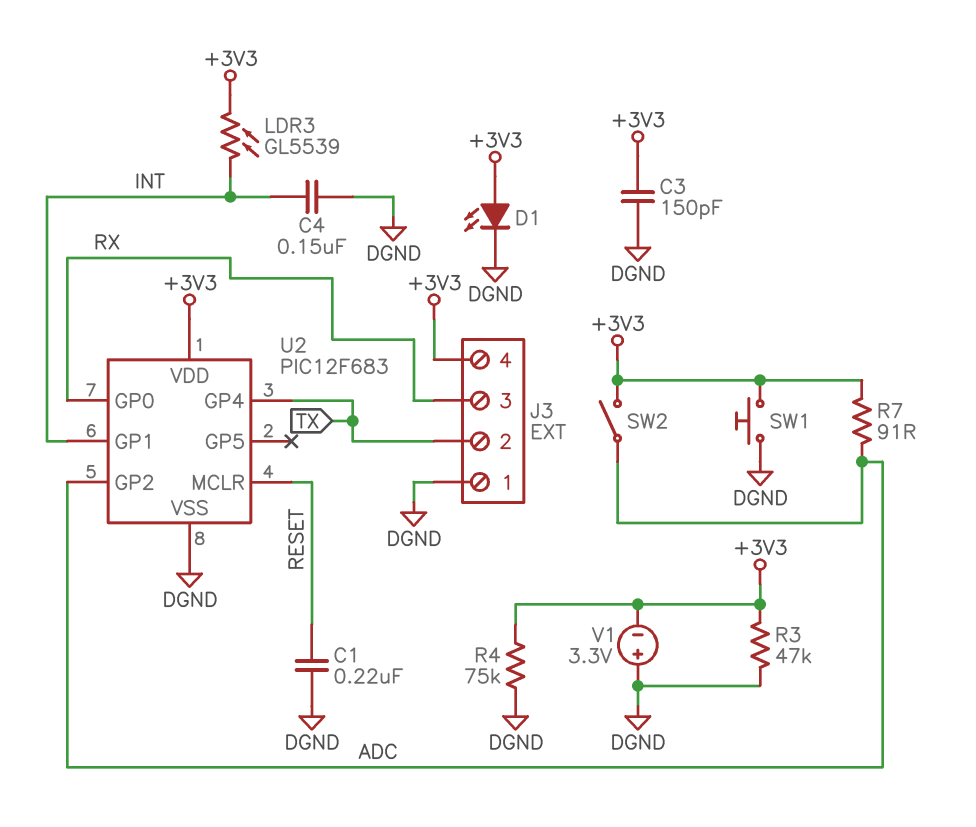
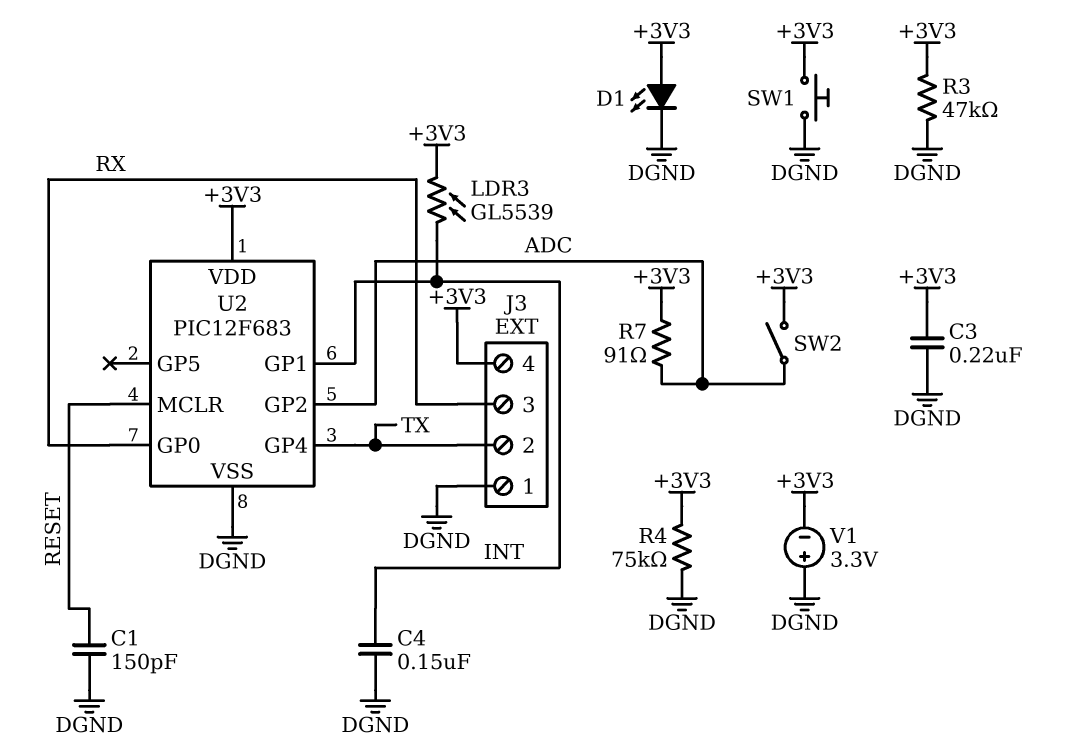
C1: 220nF (DGND, RESET) -> 150pF (DGND, RESET)
C3: 150pF (+3V3, DGND) -> 220nF (+3V3, DGND)

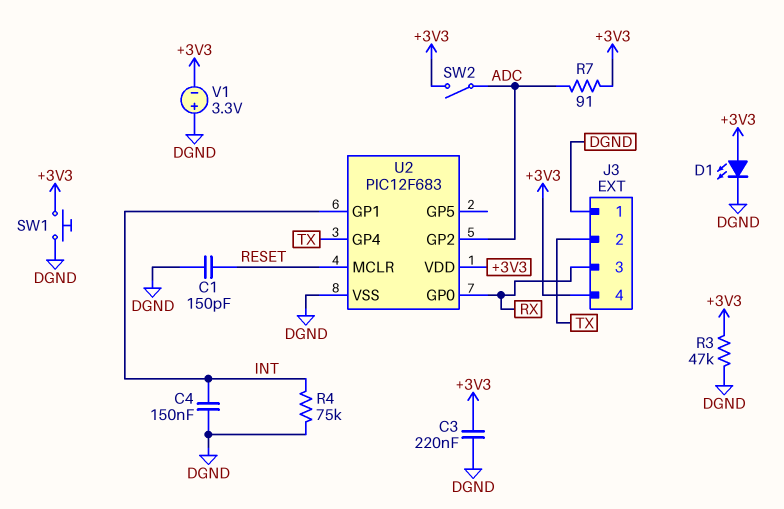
LDR3: GL5539 (+3V3, INT) -> none
R4: 75k (+3V3, DGND) -> 75k (DGND, INT)

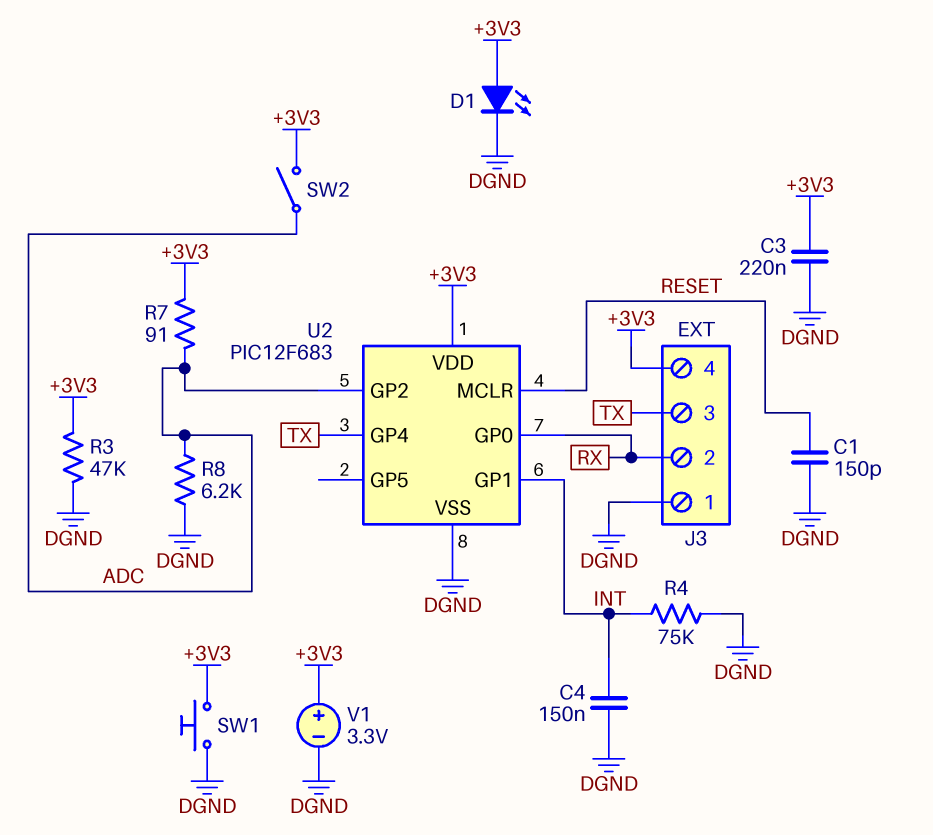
J3 pin 2: TX -> RX
J3 pin 3: RX -> TX
R8: none -> 6.2k (ADC, DGND)
V1: 3.3V (plus DGND, minus +3V3) -> 3.3V (plus +3V3, minus DGND)

